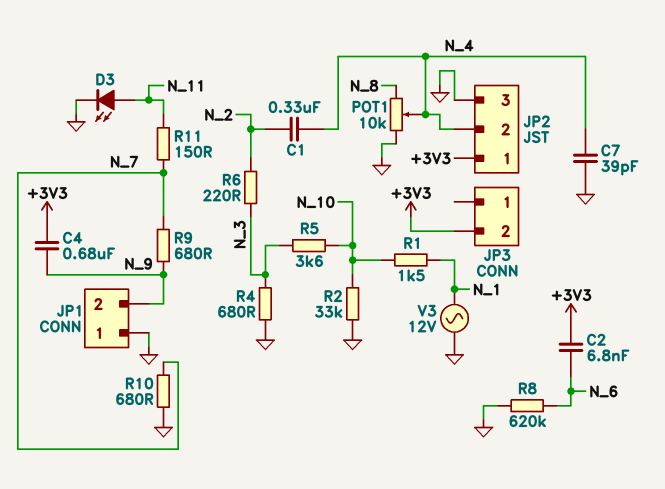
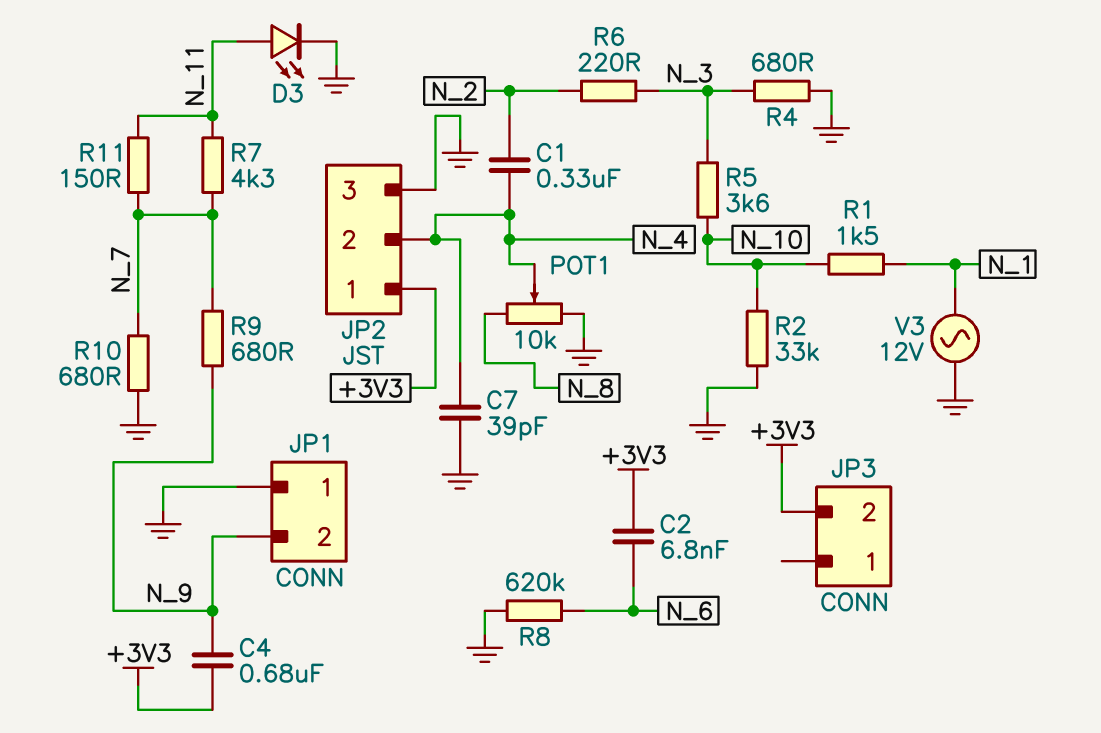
R7: none -> 4.3k (N_7, N_11)

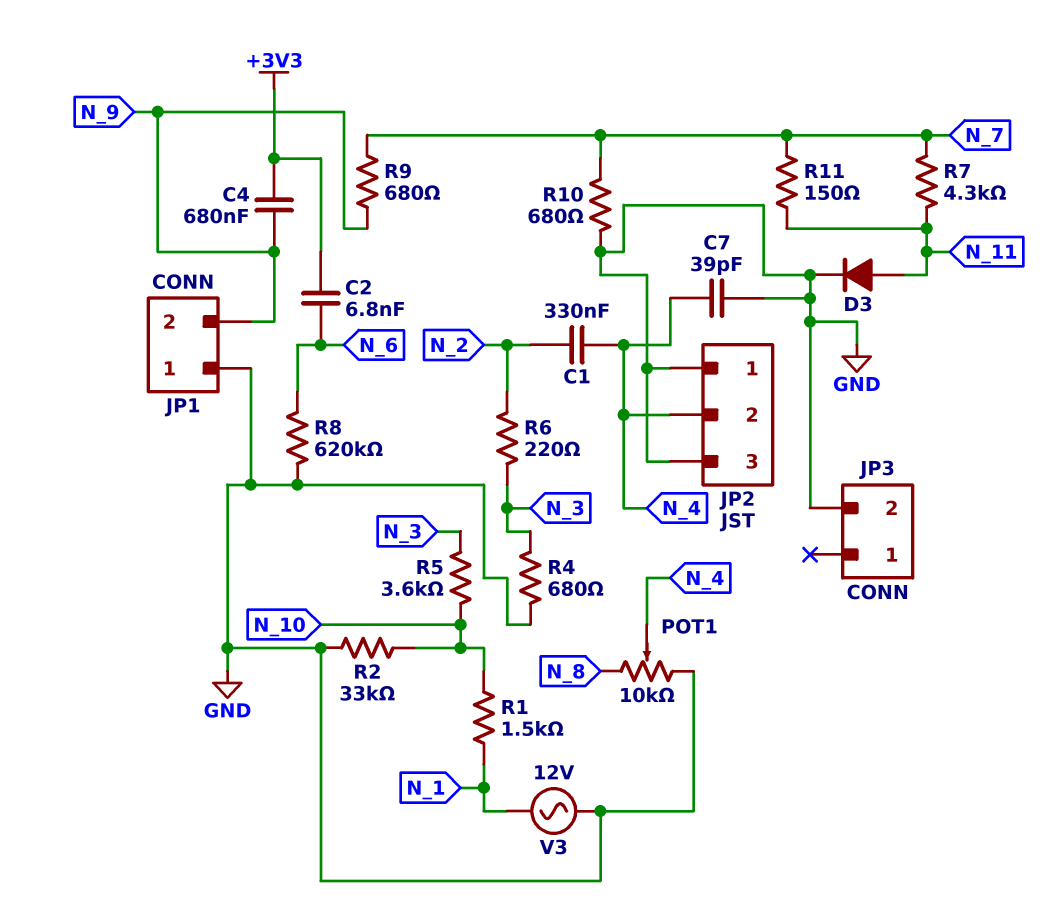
D3: LED (A N_11, K GND) -> diode (A N_11, K GND)
JP2 pin 1: +3V3 -> GND
JP3 pin 2: +3V3 -> GND

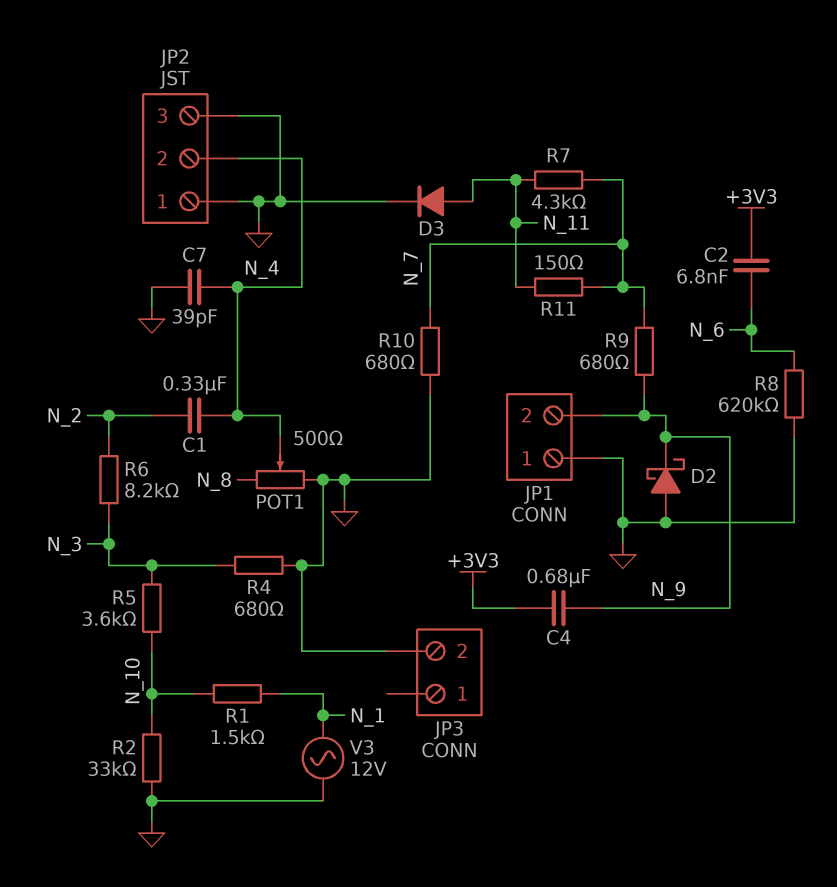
D2: none -> schottky (A GND, K N_9)
POT1: 10k (GND, N_8, wiper N_4) -> 500 (GND, N_8, wiper N_4)
R6: 220 (N_2, N_3) -> 8.2k (N_2, N_3)

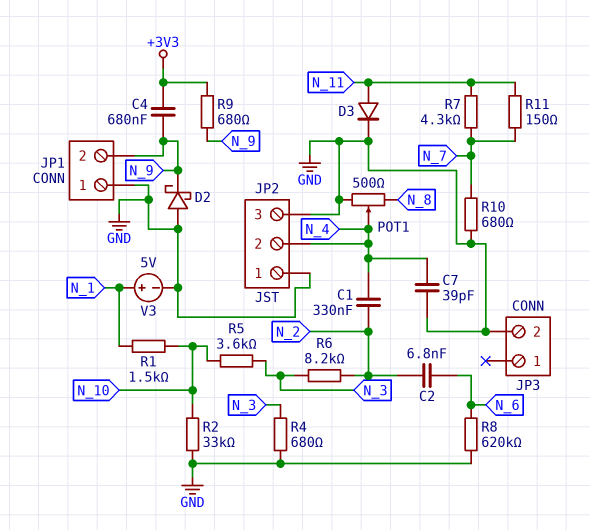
C2: 6.8nF (+3V3, N_6) -> 6.8nF (N_2, N_6)
R9: 680 (N_7, N_9) -> 680 (+3V3, N_9)
V3: AC 12V (GND, N_1) -> 5V (plus N_1, minus GND)

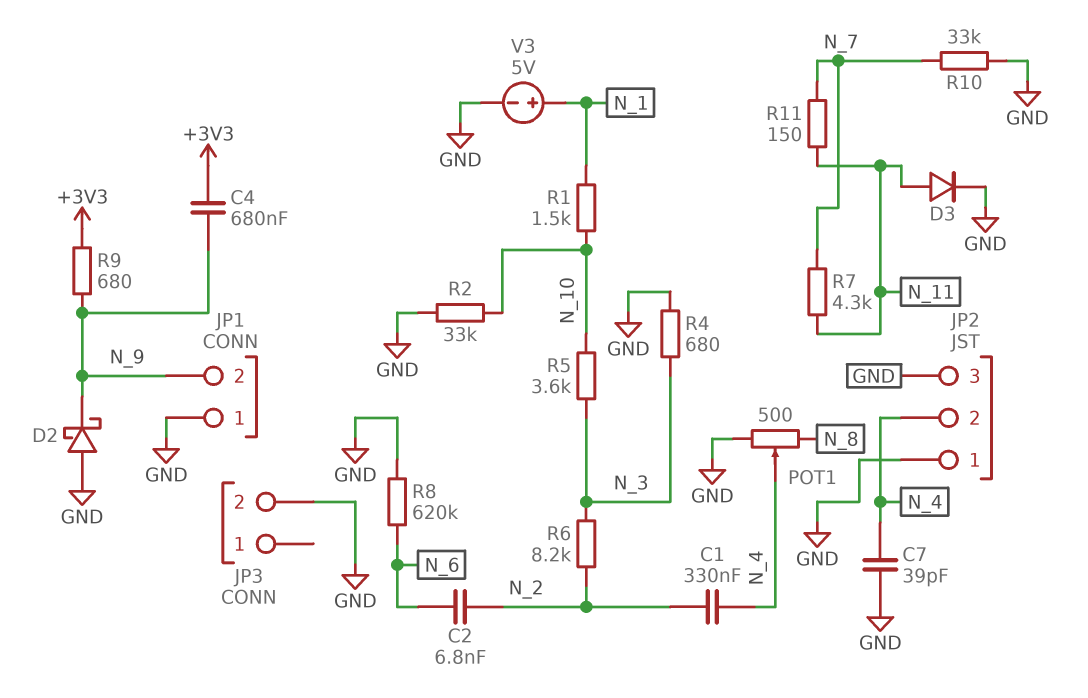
R10: 680 (GND, N_7) -> 33k (GND, N_7)

